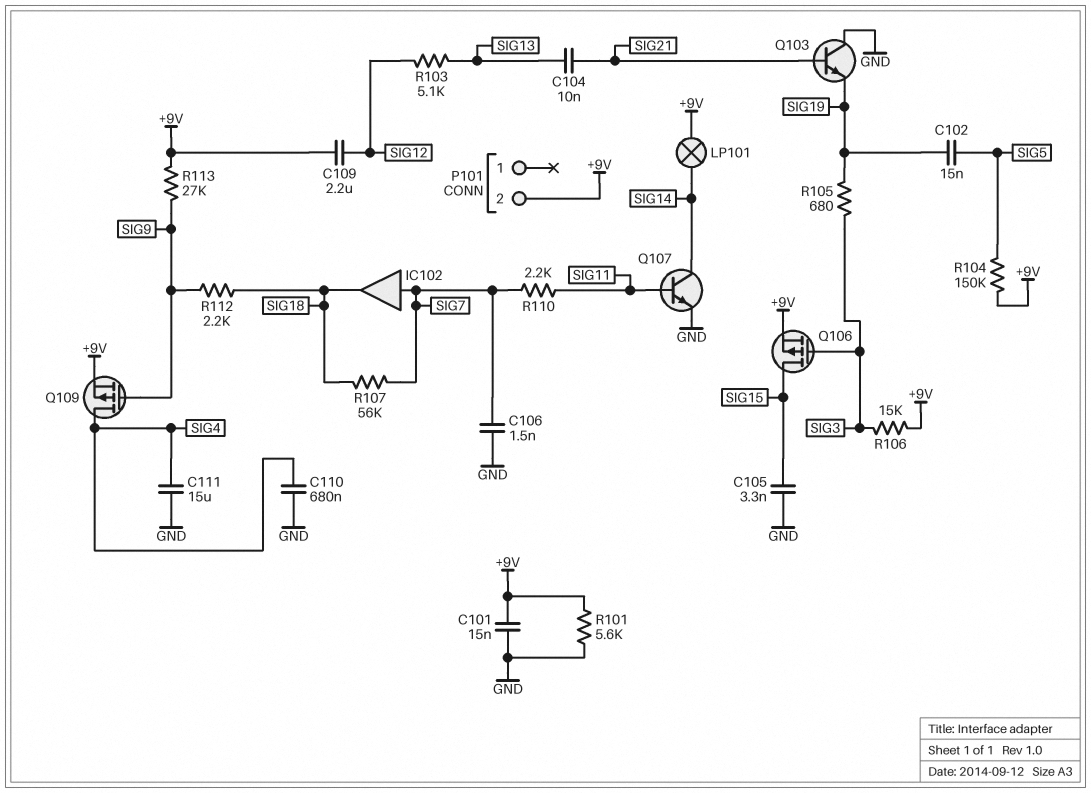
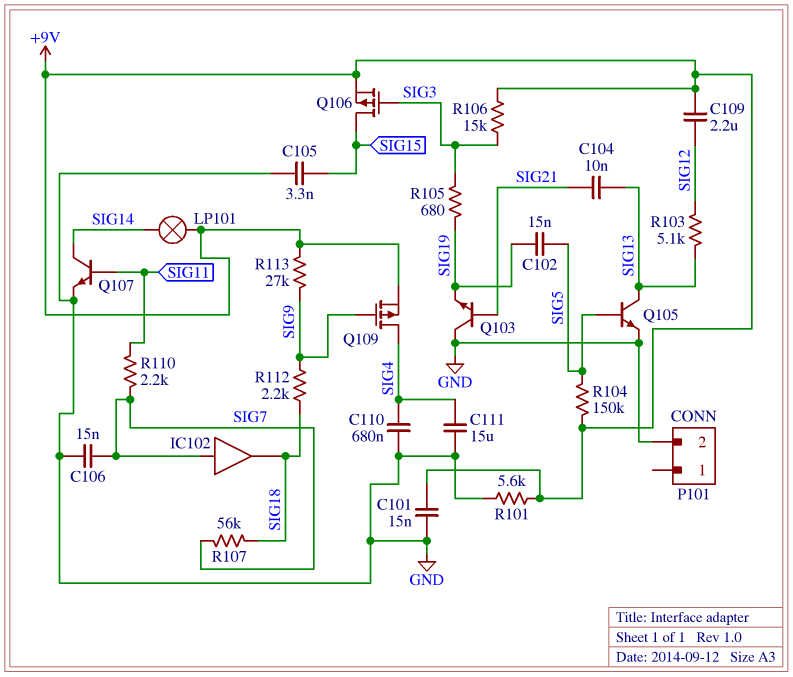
C106: 1.5nF (GND, SIG7) -> 15nF (GND, SIG7)
P101 pin 2: +9V -> GND
Q105: none -> NPN (B SIG5, C SIG13, E GND)

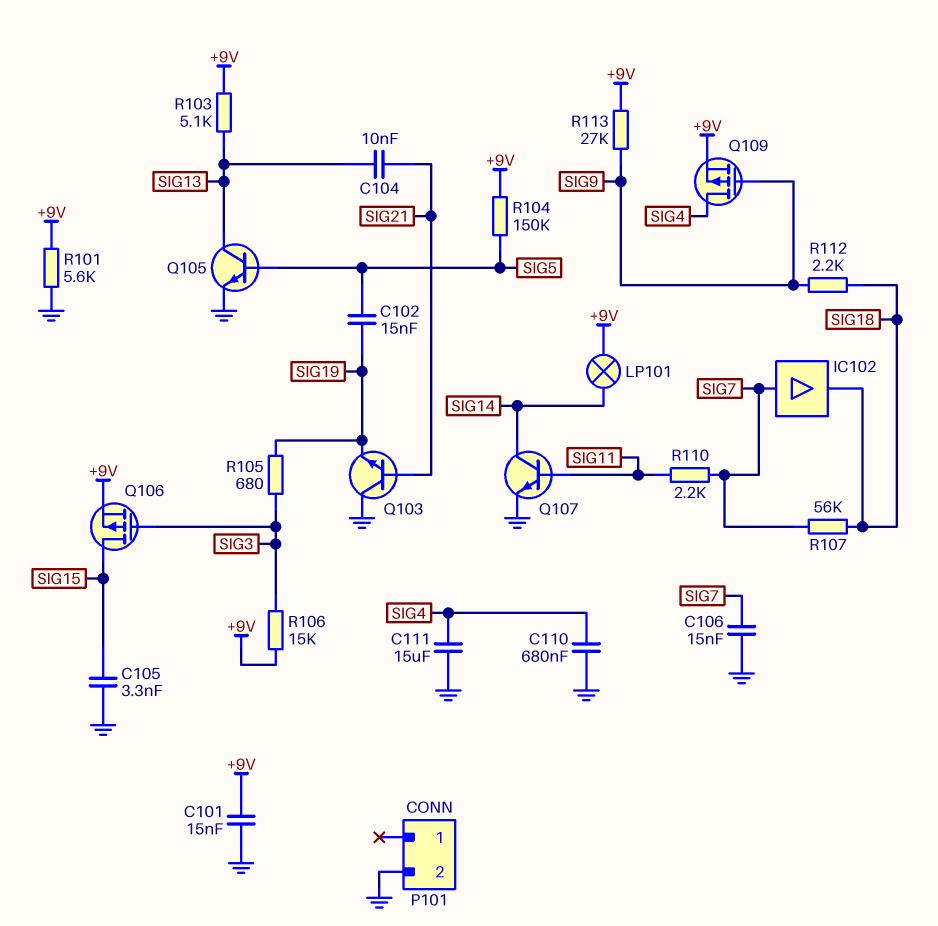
C109: 2.2uF (+9V, SIG12) -> none
R103: 5.1k (SIG12, SIG13) -> 5.1k (+9V, SIG13)

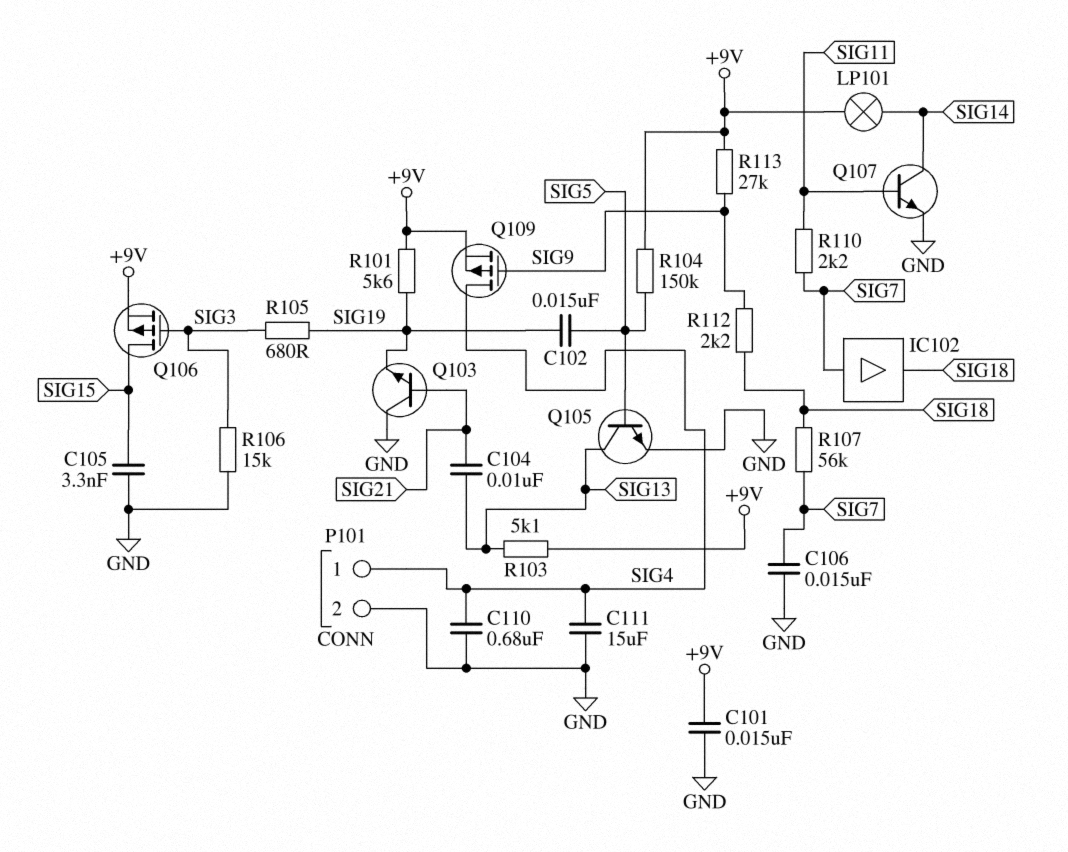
P101 pin 1: none -> SIG4
R101: 5.6k (+9V, GND) -> 5.6k (+9V, SIG19)
R106: 15k (+9V, SIG3) -> 15k (GND, SIG3)

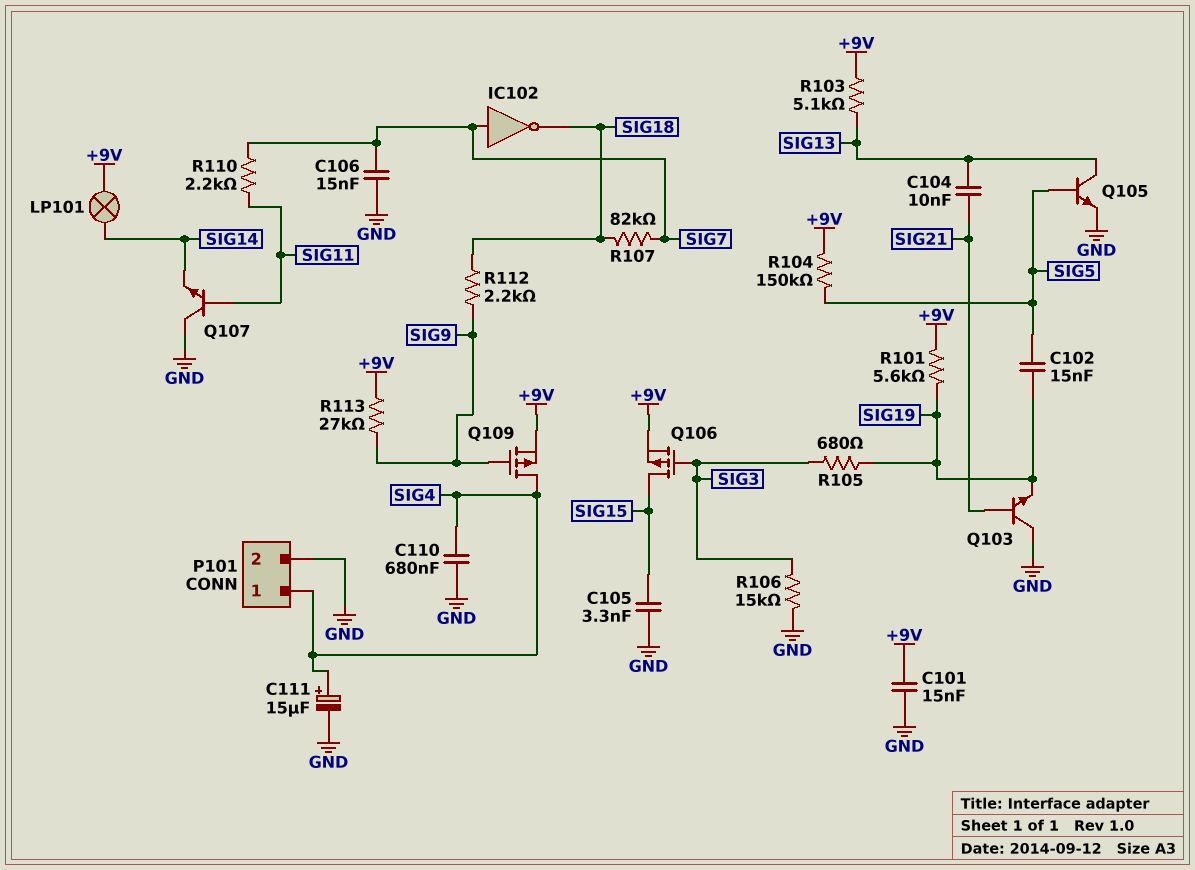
C111: 15uF (GND, SIG4) -> 15uF (plus SIG4, minus GND)
IC102: buffer (in SIG7, out SIG18) -> NOT (in SIG7, out SIG18)
Q107: NPN (B SIG11, C SIG14, E GND) -> NPN (B SIG11, C GND, E SIG14)
R107: 56k (SIG7, SIG18) -> 82k (SIG7, SIG18)

